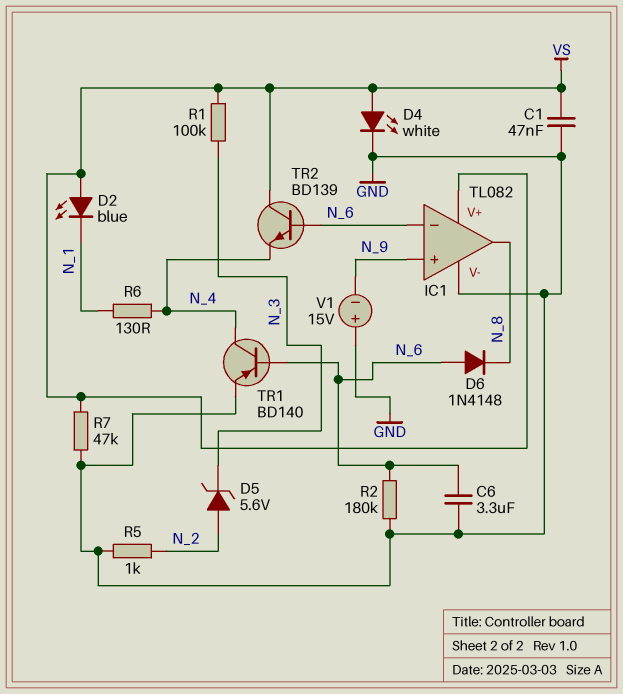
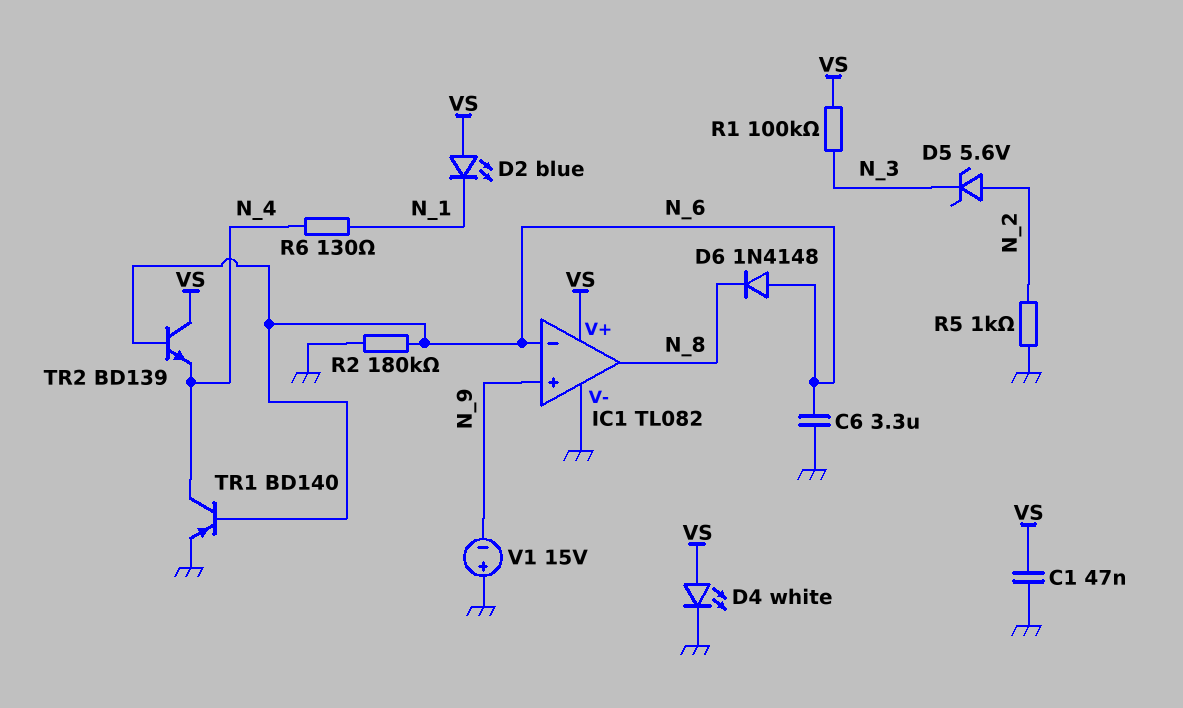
R7: 47k (GND, VS) -> none

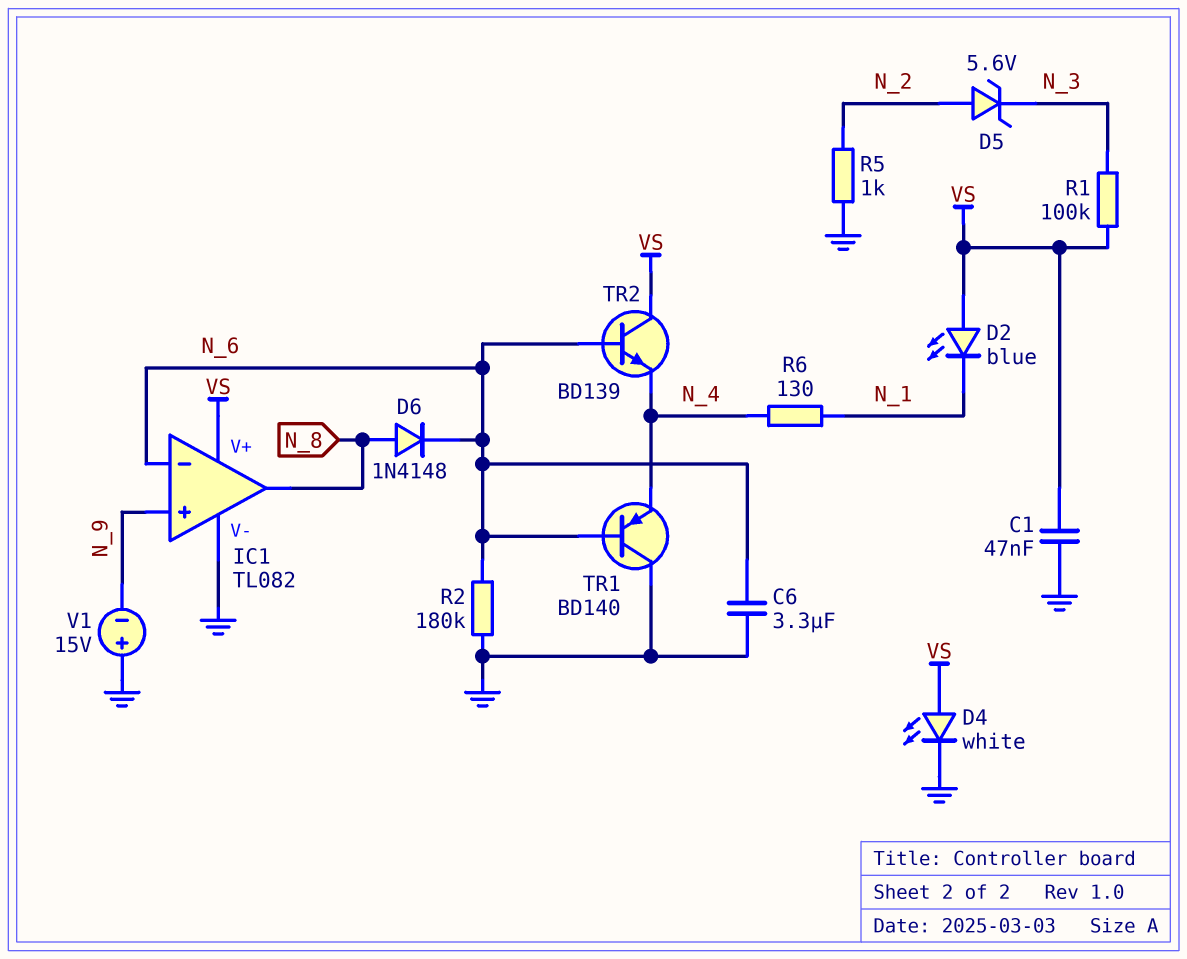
D6: diode 1N4148 (A N_6, K N_8) -> diode 1N4148 (A N_8, K N_6)
TR1: PNP BD140 (B N_6, C N_4, E GND) -> PNP BD140 (B N_6, C GND, E N_4)

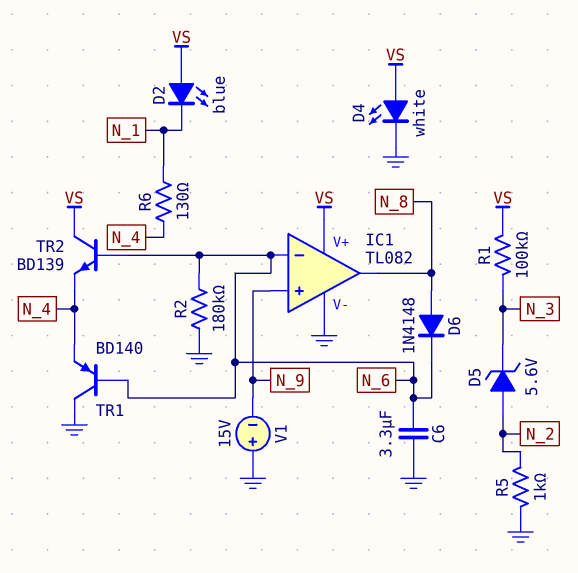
C1: 47nF (GND, VS) -> none

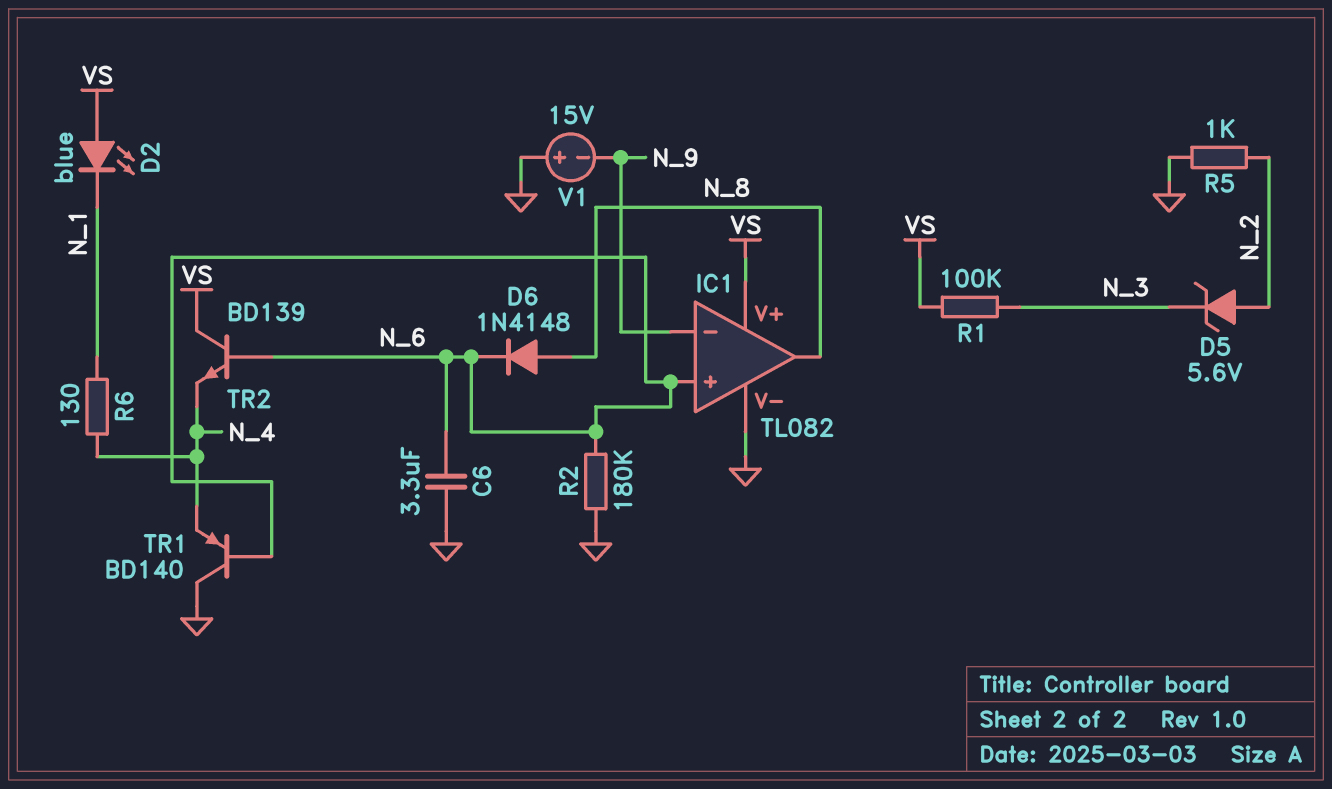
D4: LED white (A VS, K GND) -> none
IC1 pin in+: N_9 -> N_6
IC1 pin in-: N_6 -> N_9

